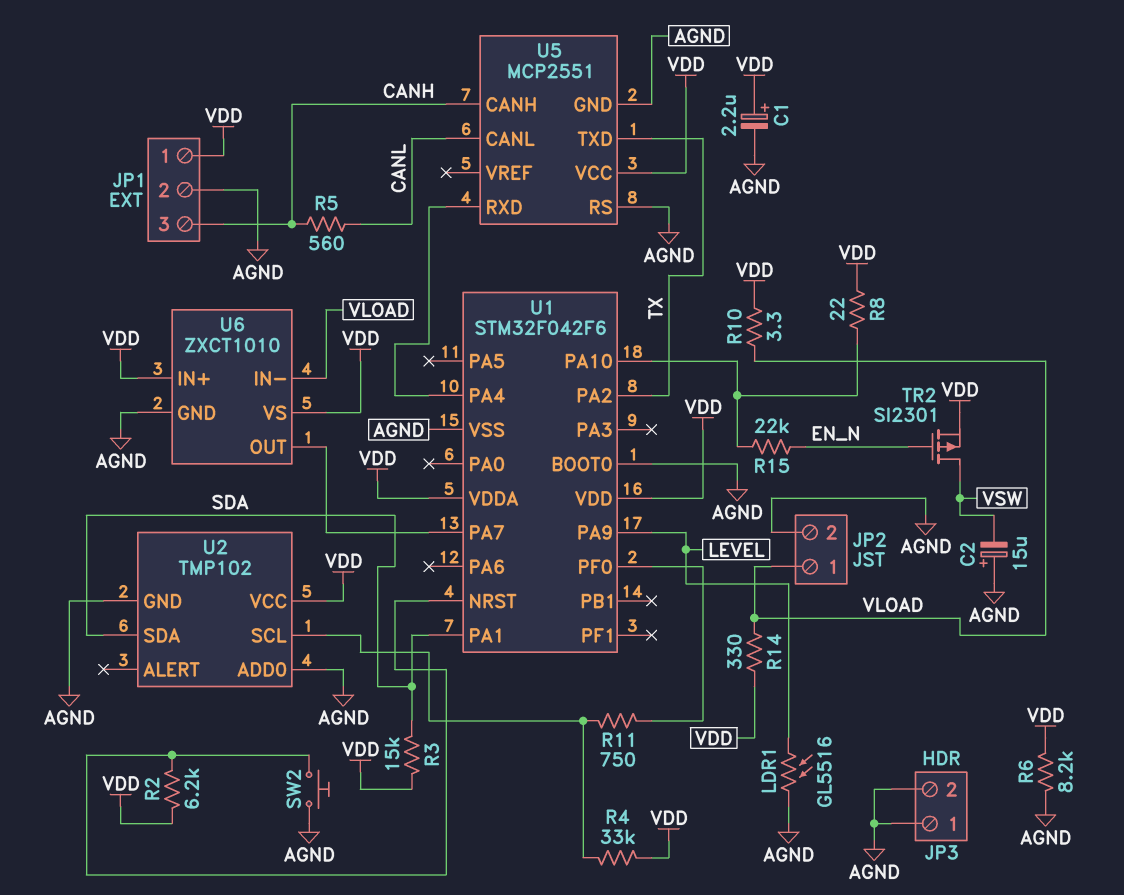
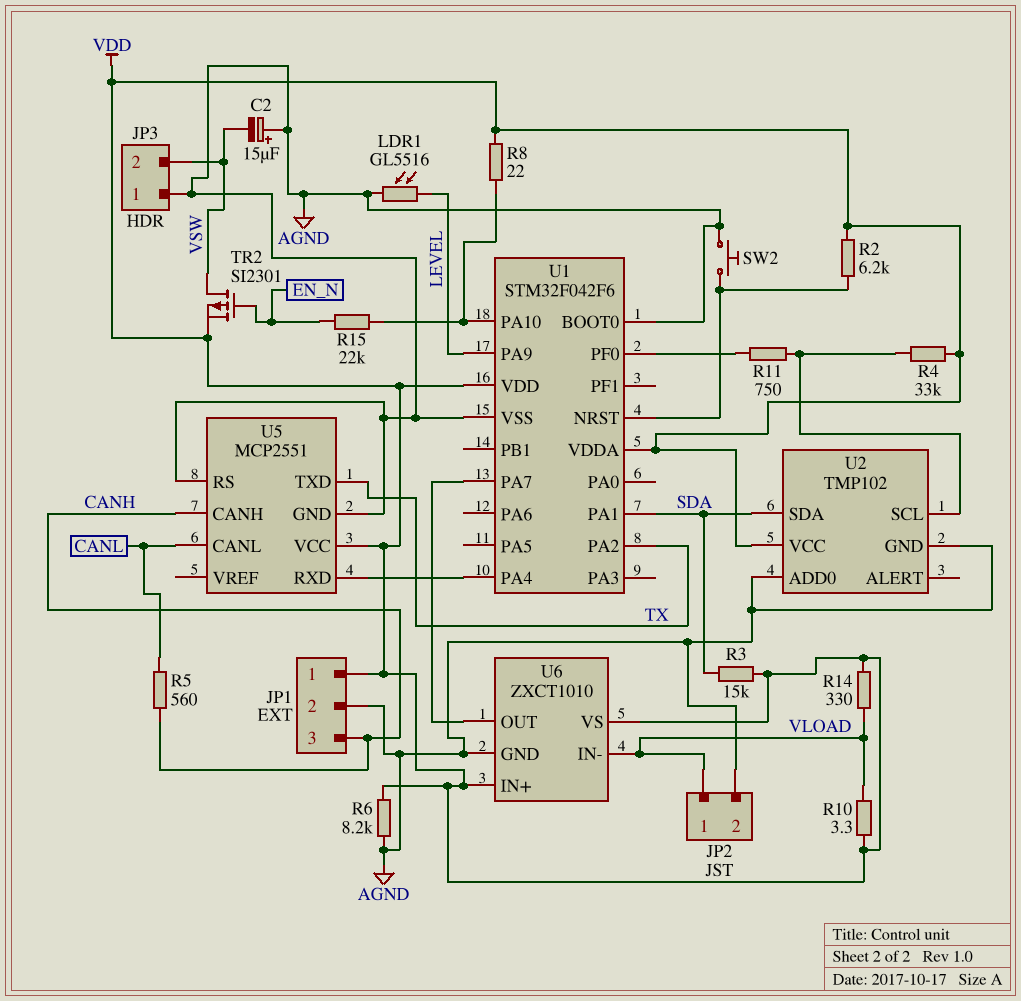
C1: 2.2uF (plus VDD, minus AGND) -> none
JP3 pin 2: AGND -> VSW

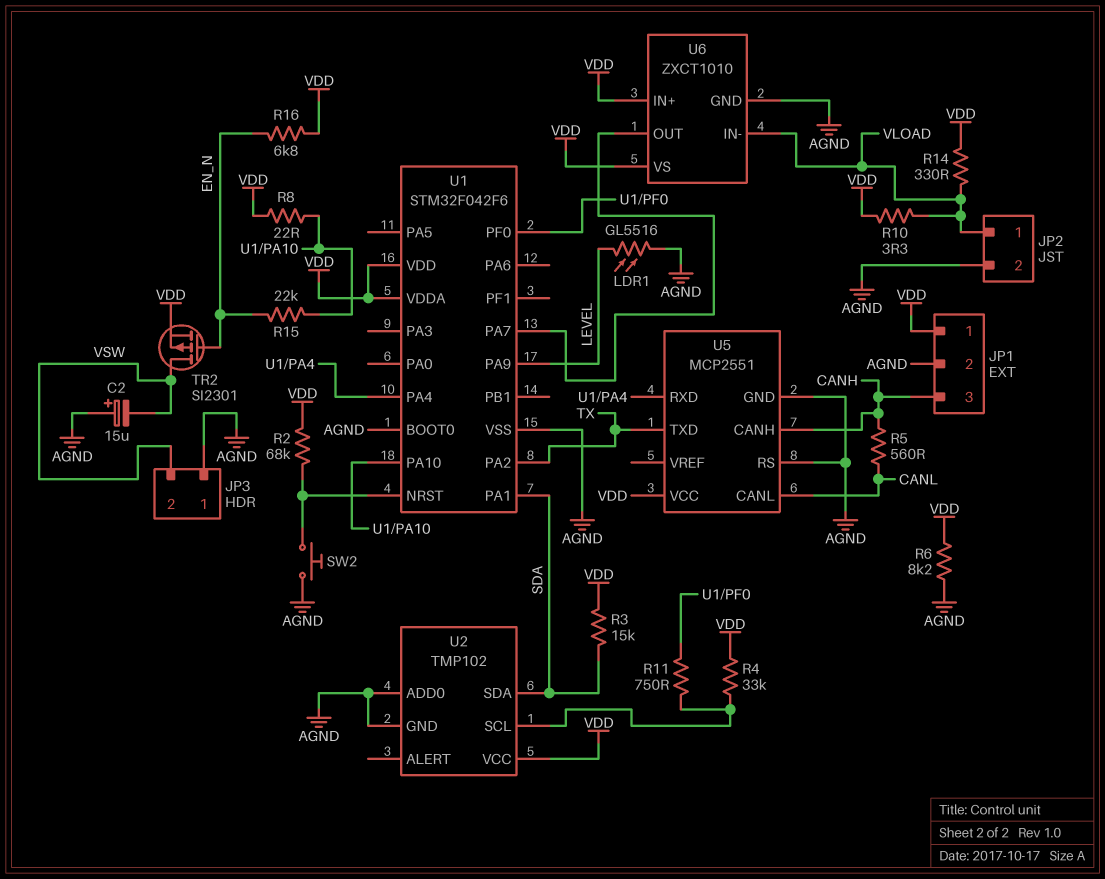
R2: 6.2k (U1/NRST, VDD) -> 68k (U1/NRST, VDD)
R16: none -> 6.8k (EN_N, VDD)

